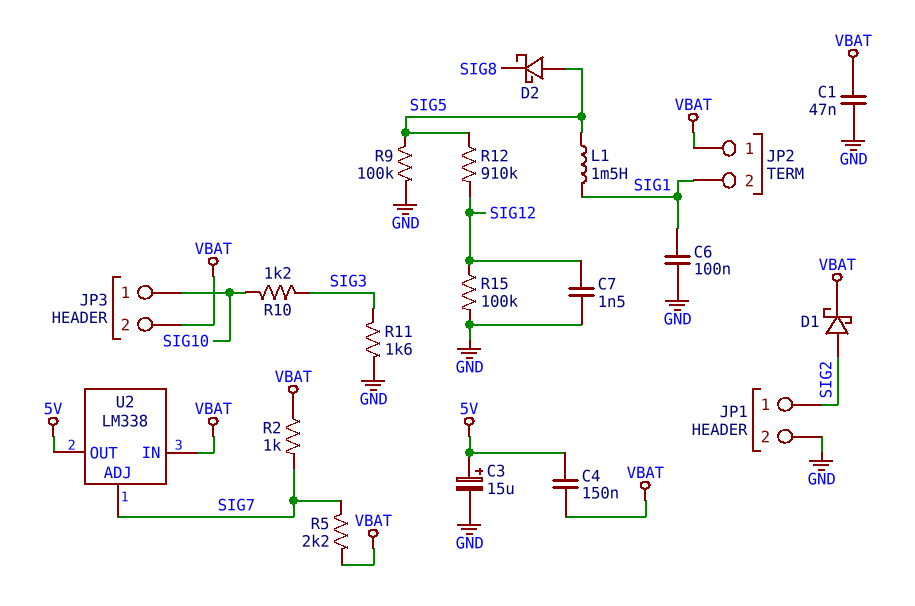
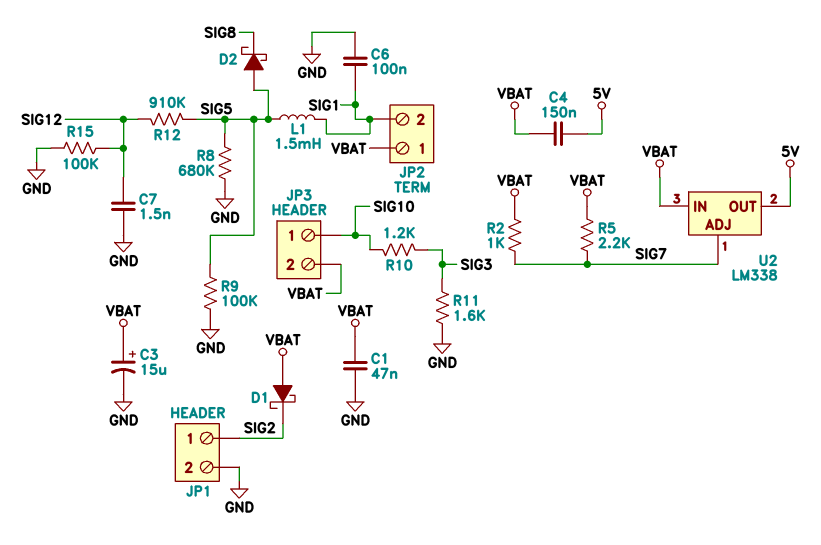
C3: 15uF (plus 5V, minus GND) -> 15uF (plus VBAT, minus GND)
D1: schottky (A SIG2, K VBAT) -> schottky (A VBAT, K SIG2)
R8: none -> 680k (GND, SIG5)

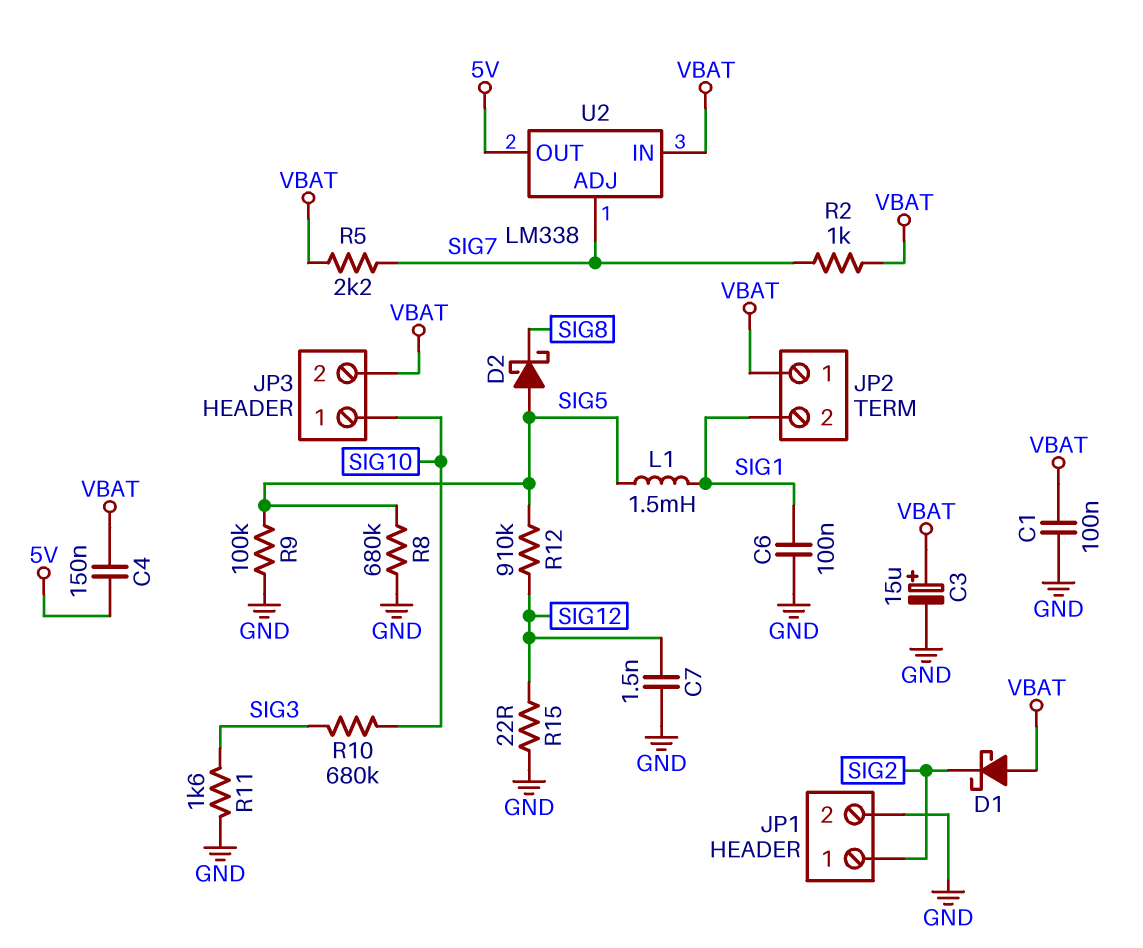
C1: 47nF (GND, VBAT) -> 100nF (GND, VBAT)
R10: 1.2k (SIG3, SIG10) -> 680k (SIG3, SIG10)
R15: 100k (GND, SIG12) -> 22 (GND, SIG12)

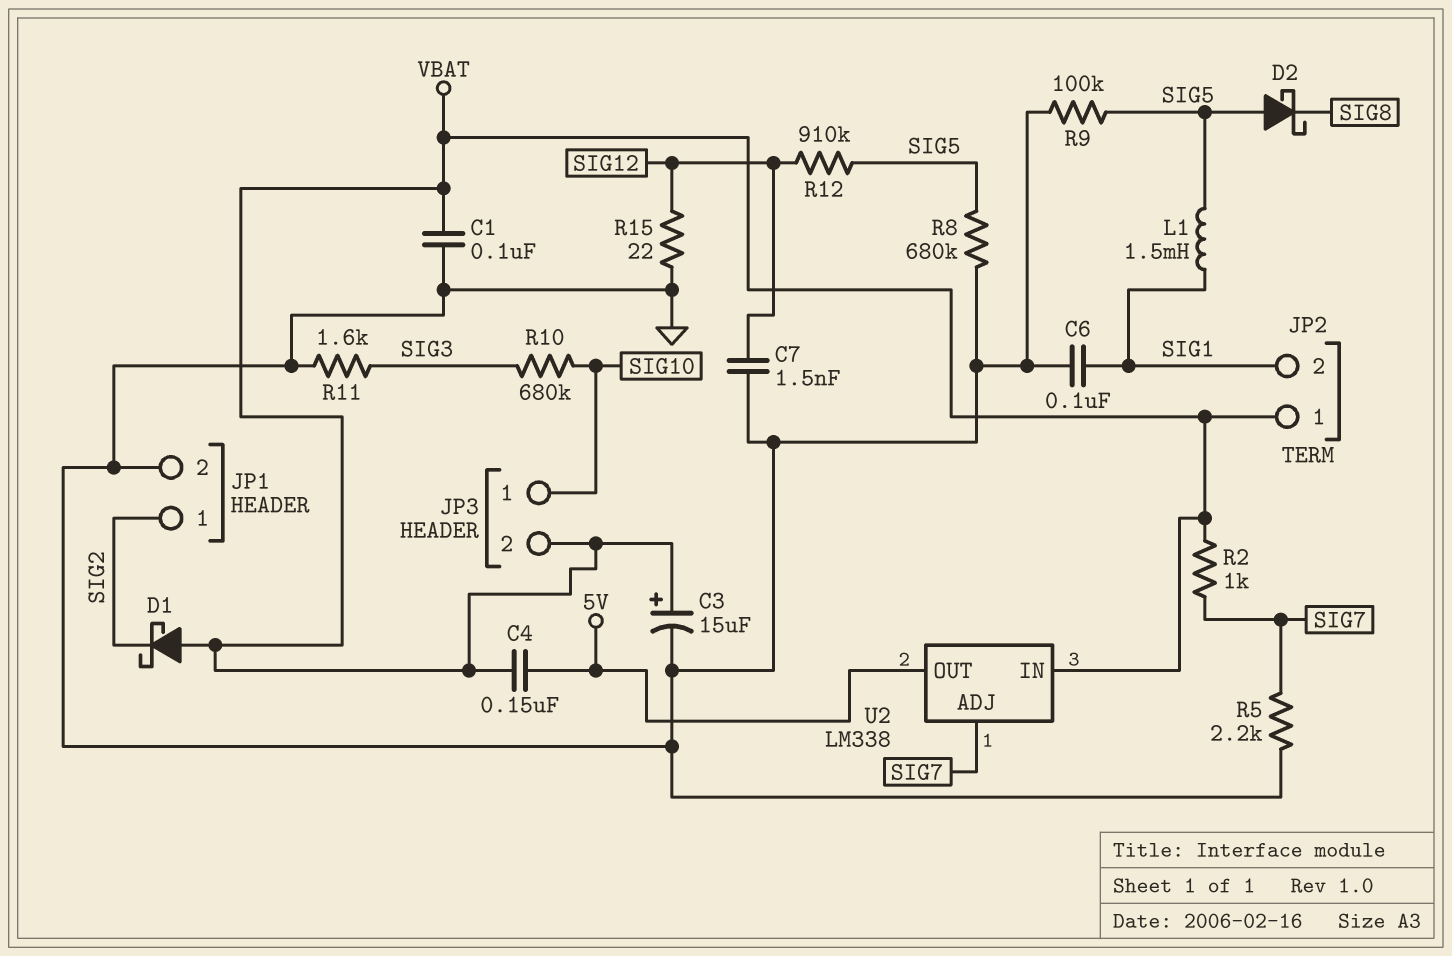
R5: 2.2k (SIG7, VBAT) -> 2.2k (GND, SIG7)

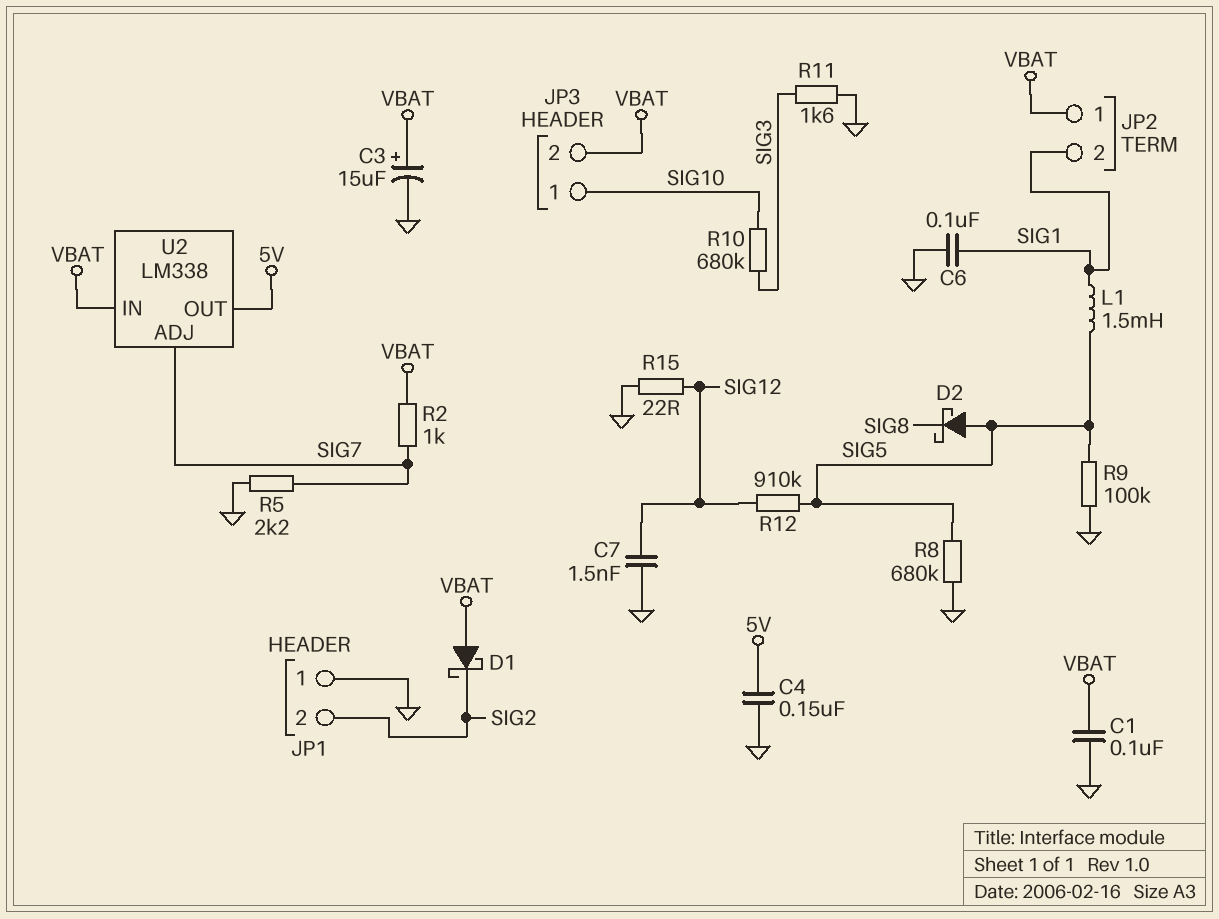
C4: 150nF (5V, VBAT) -> 150nF (5V, GND)
JP1 pin 1: SIG2 -> GND
JP1 pin 2: GND -> SIG2

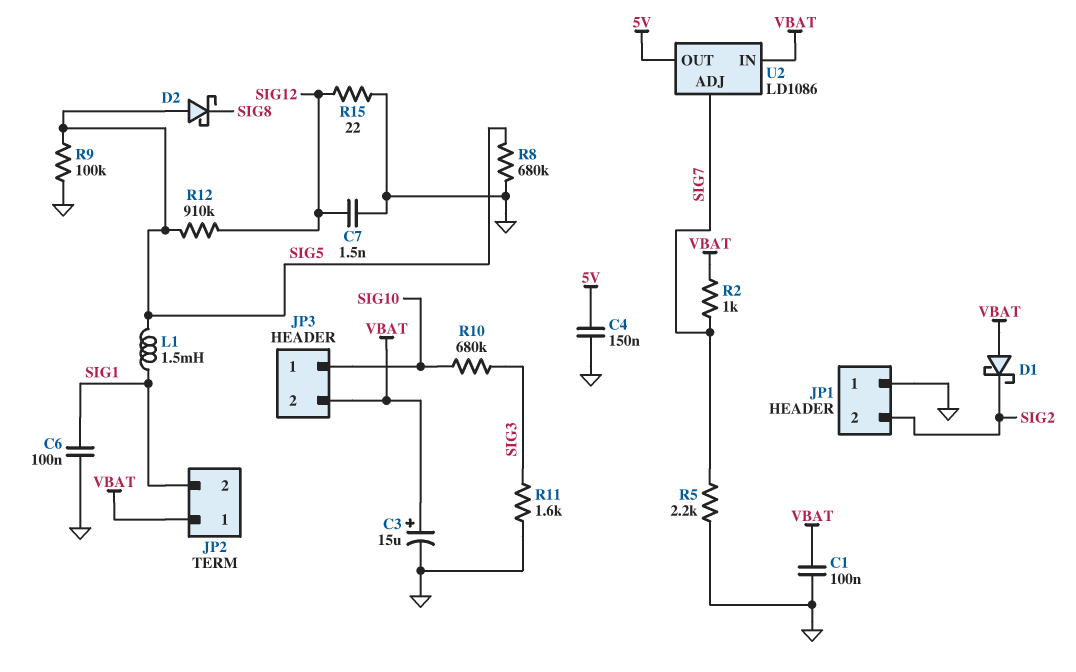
U2: LM338 -> LD1086

